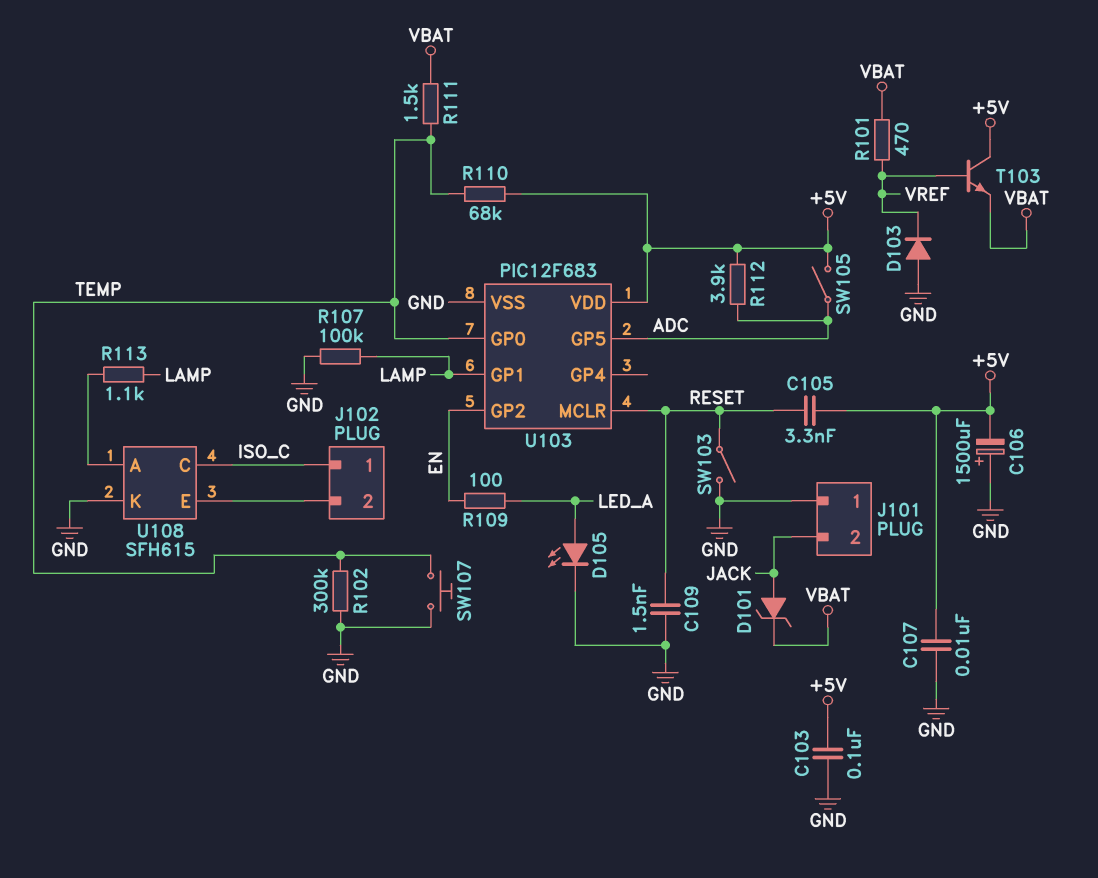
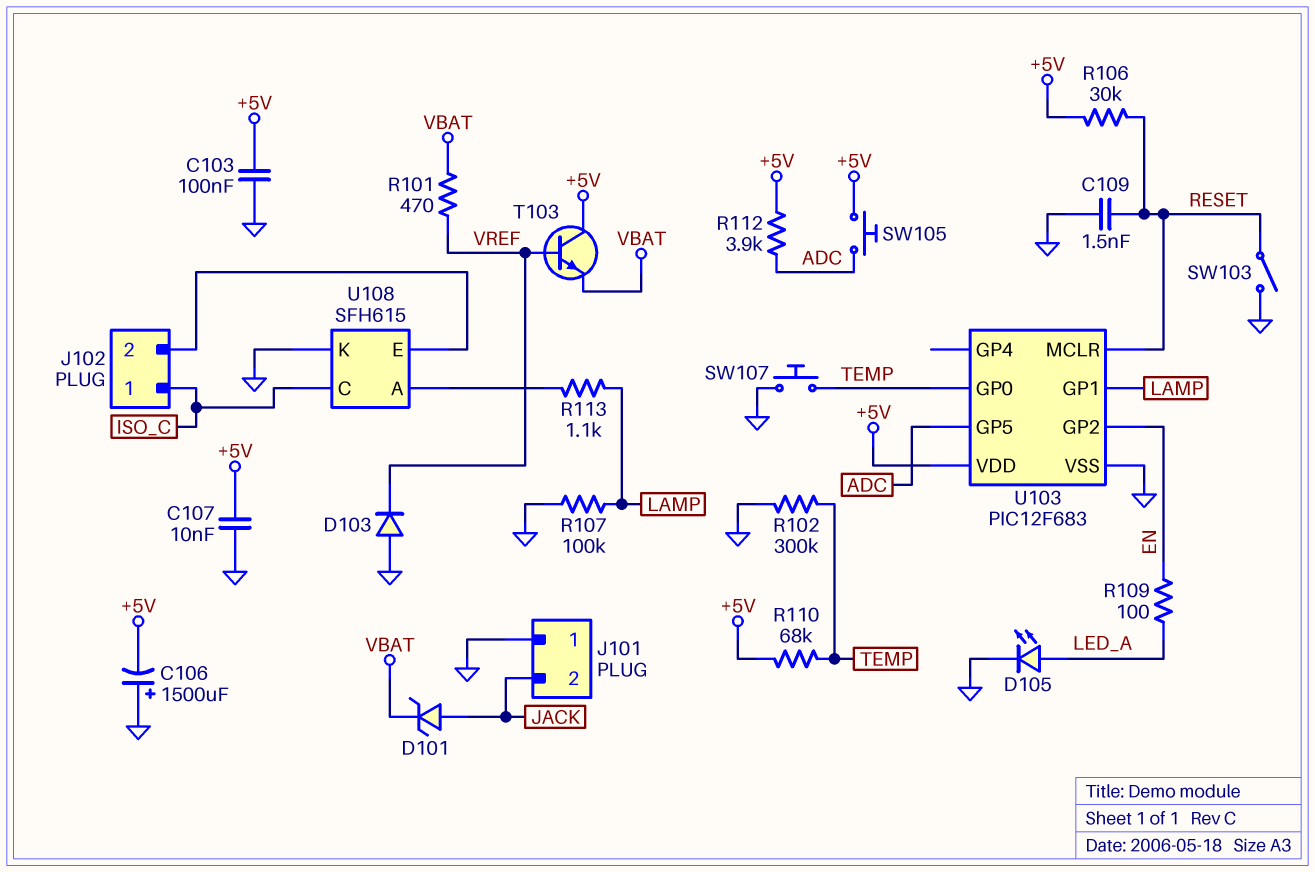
C105: 3.3nF (+5V, RESET) -> none
R106: none -> 30k (+5V, RESET)
R111: 1.5k (TEMP, VBAT) -> none
SW105: switch (+5V, ADC) -> button (+5V, ADC)

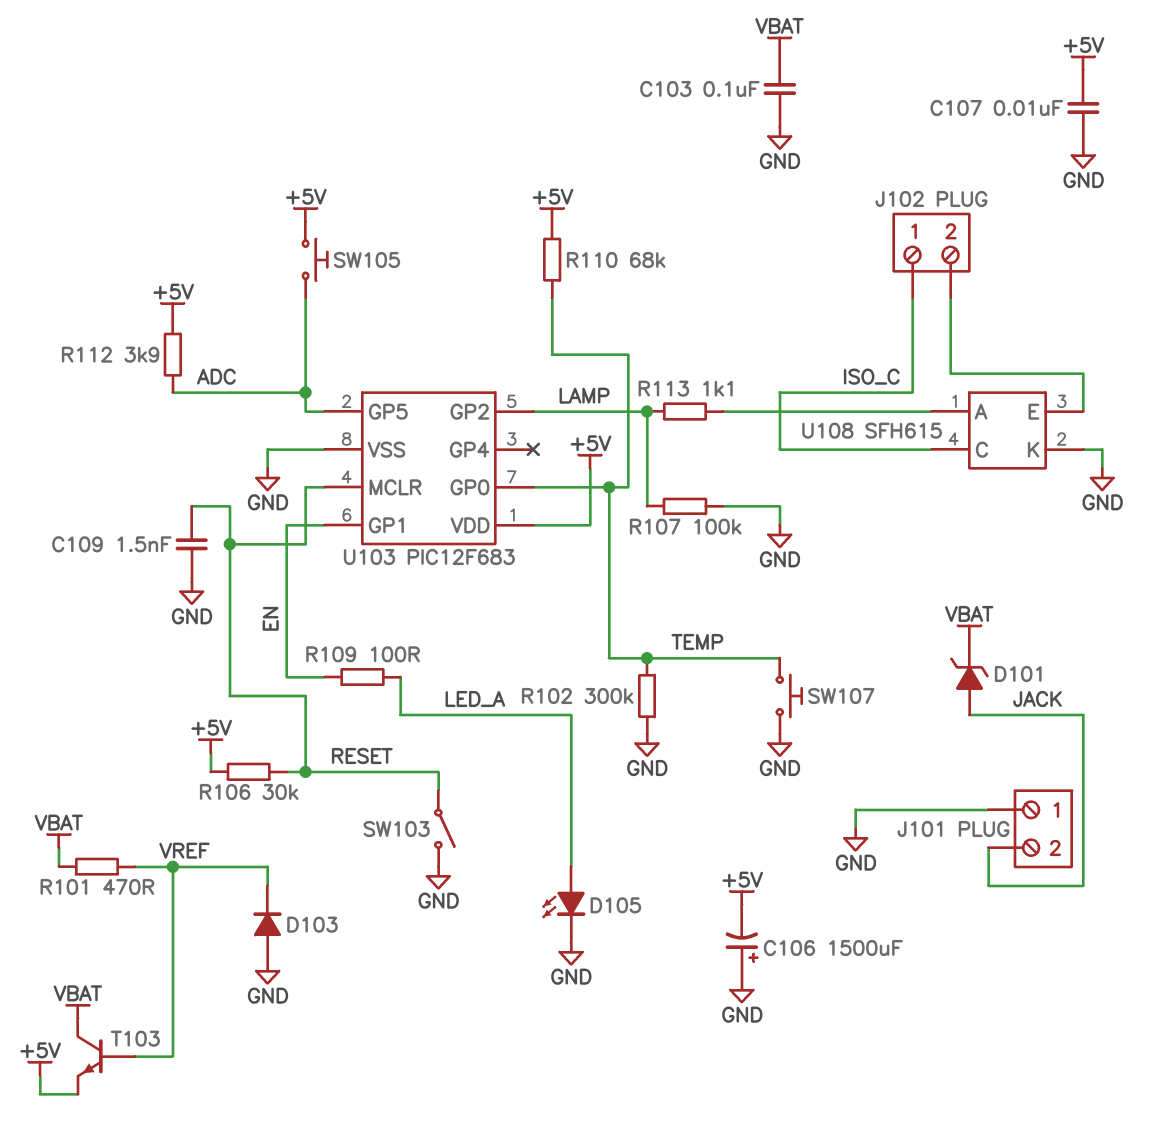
C103: 100nF (+5V, GND) -> 100nF (GND, VBAT)
T103: NPN (B VREF, C +5V, E VBAT) -> NPN (B VREF, C VBAT, E +5V)
U103 pin GP1: LAMP -> EN
U103 pin GP2: EN -> LAMP

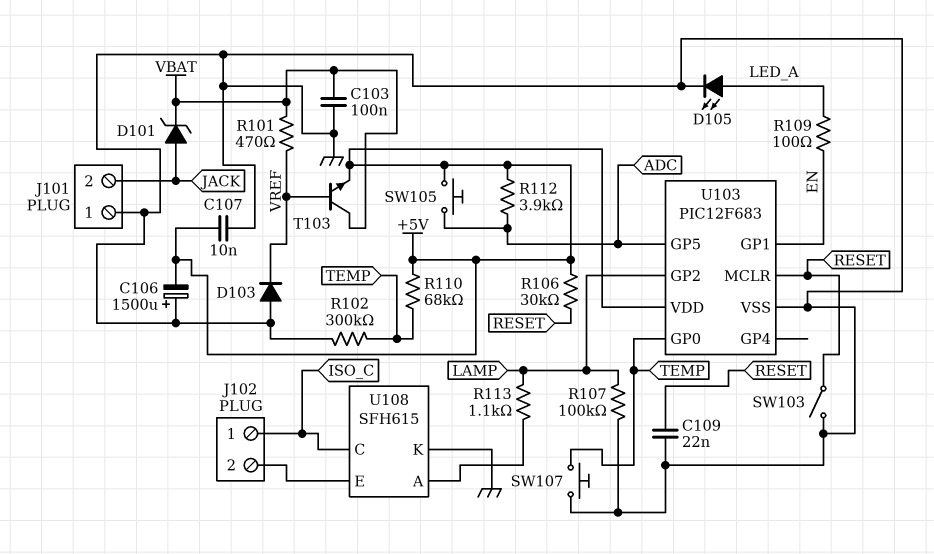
C109: 1.5nF (GND, RESET) -> 22nF (GND, RESET)

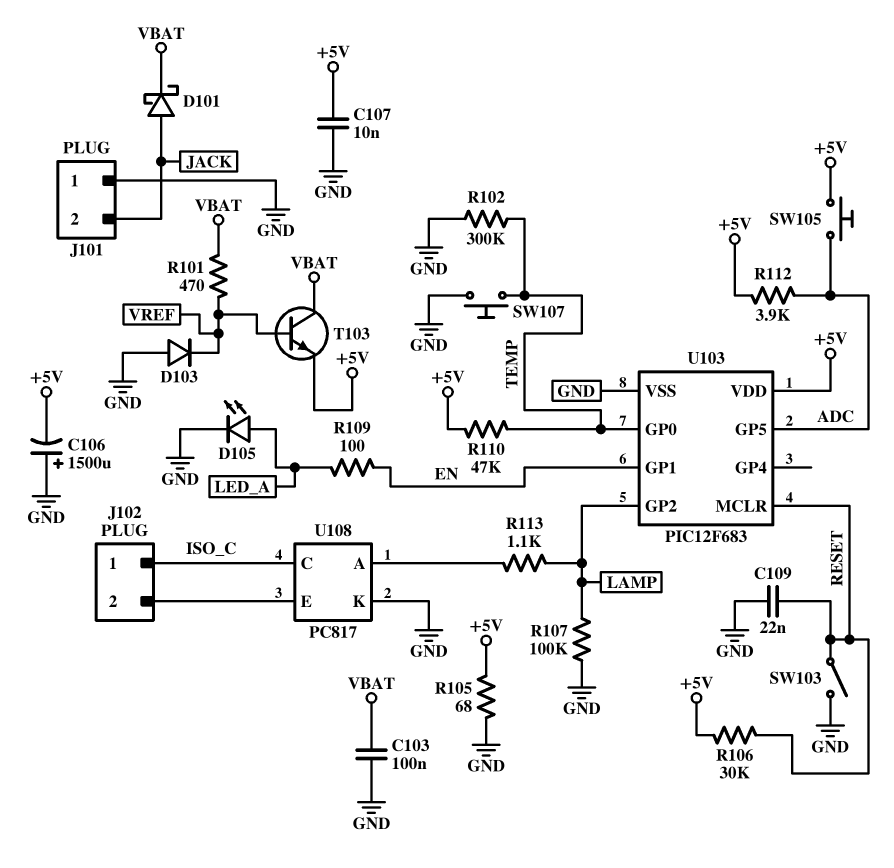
D101: zener (A JACK, K VBAT) -> schottky (A JACK, K VBAT)
R105: none -> 68 (+5V, GND)
R110: 68k (+5V, TEMP) -> 47k (+5V, TEMP)
U108: SFH615 -> PC817

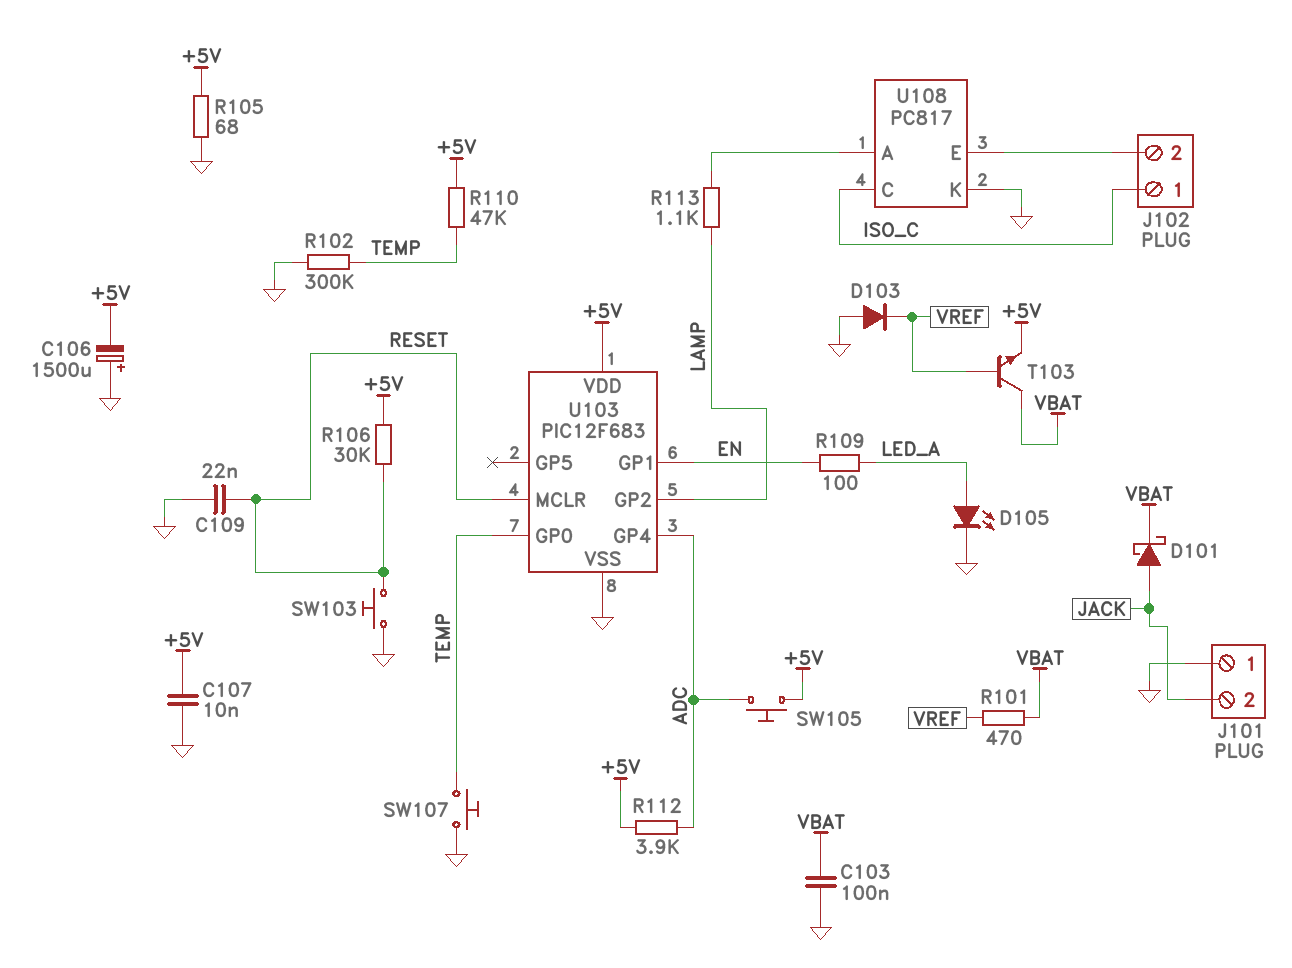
R107: 100k (GND, LAMP) -> none
SW103: switch (GND, RESET) -> button (GND, RESET)
U103 pin GP4: none -> ADC
U103 pin GP5: ADC -> none

